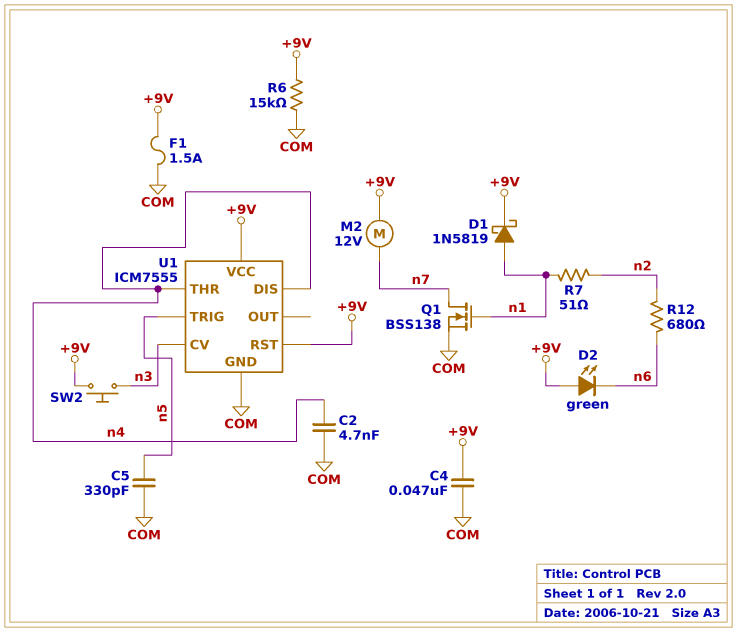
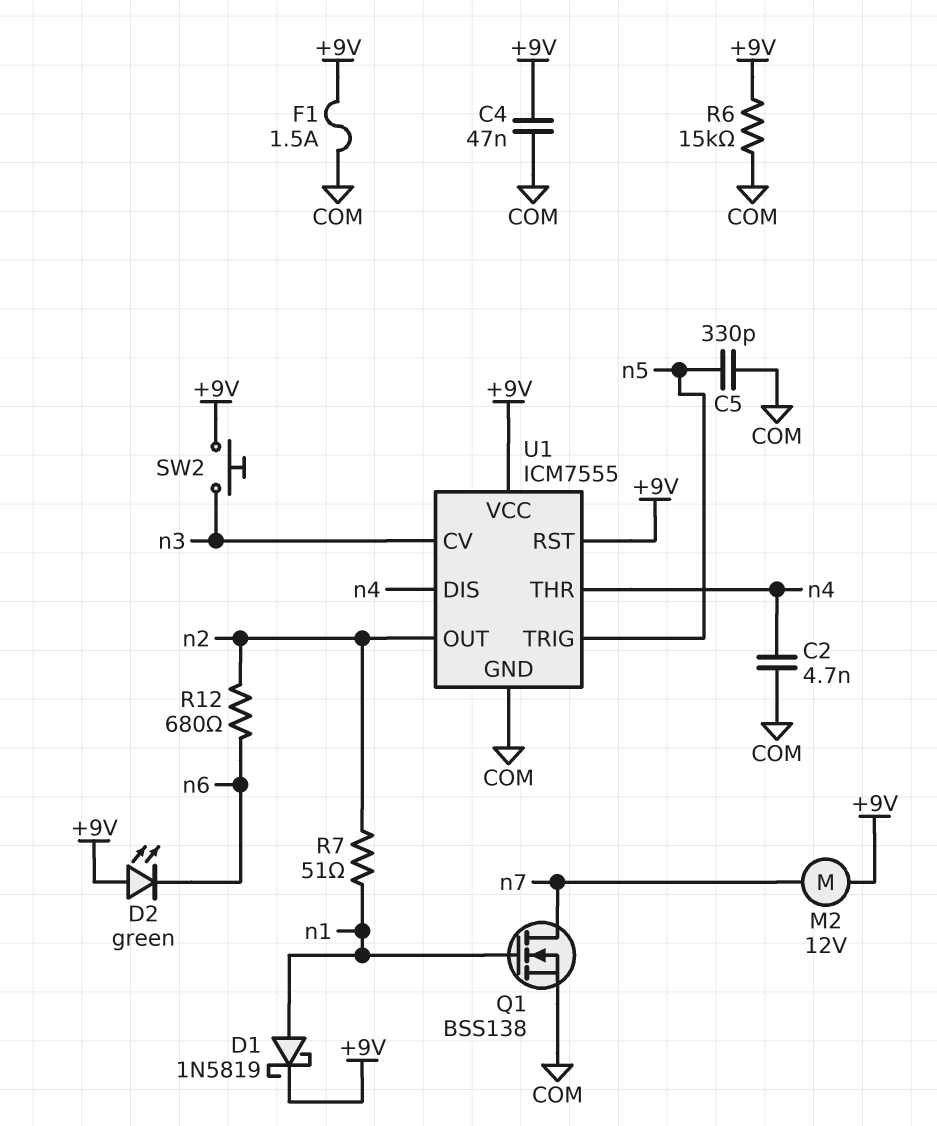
U1 pin OUT: none -> n2

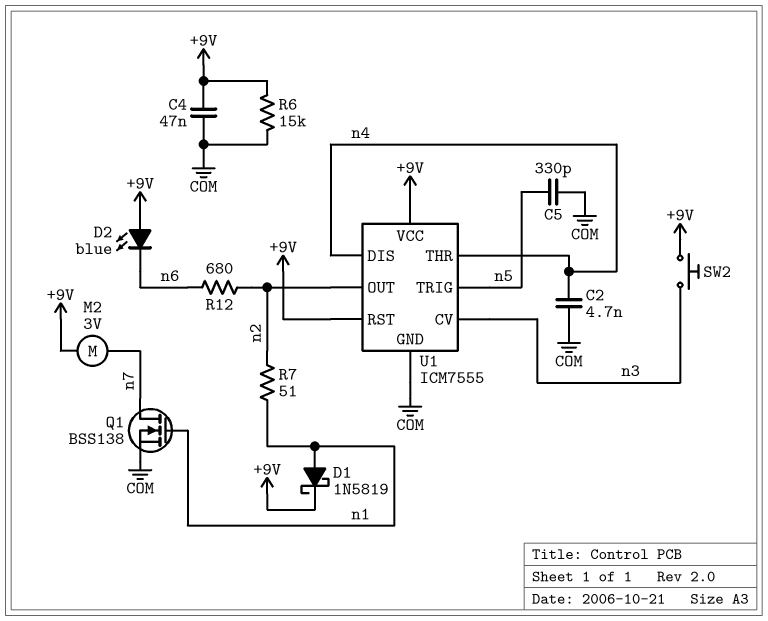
D2: LED green (A +9V, K n6) -> LED blue (A +9V, K n6)
F1: 1.5A (+9V, COM) -> none
M2: motor 12V (+9V, n7) -> motor 3V (+9V, n7)

